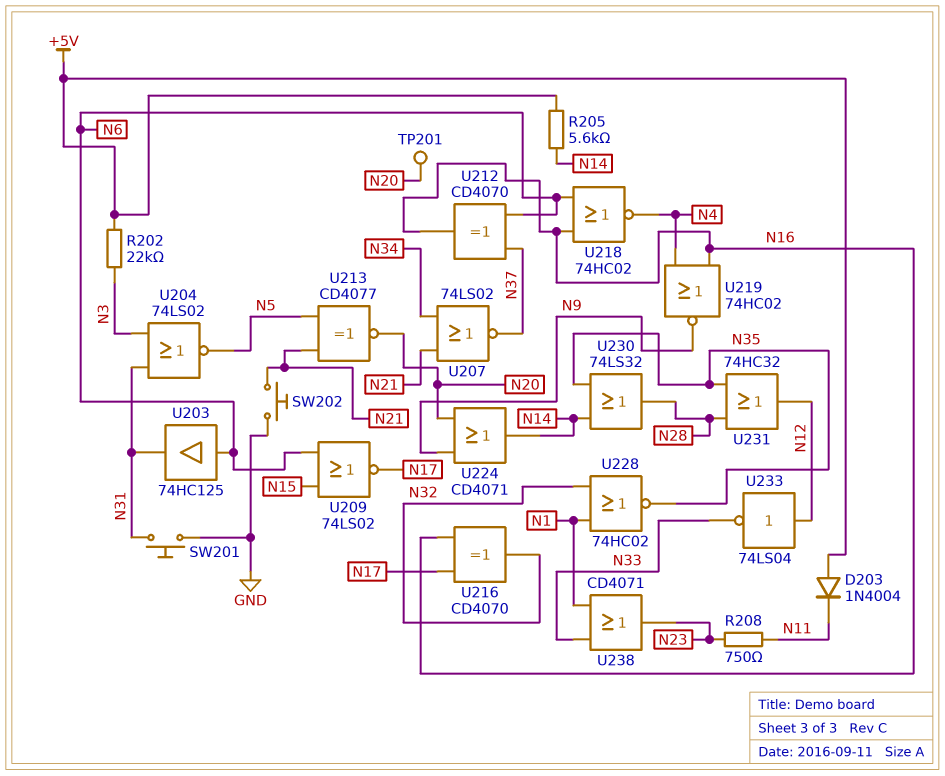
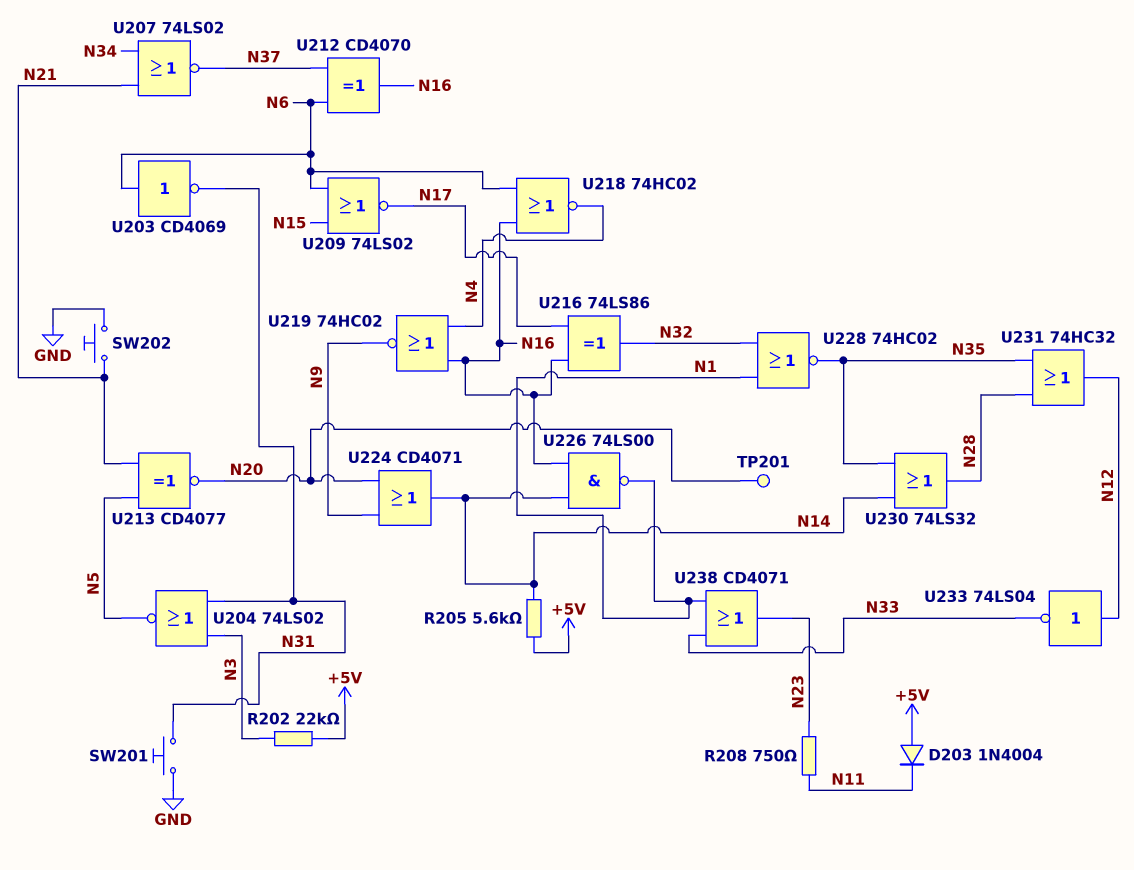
U203: buffer 74HC125 (in N6, out N31) -> NOT CD4069 (in N6, out N31)
U216: XOR CD4070 (in N16, in N17, out N32) -> XOR 74LS86 (in N16, in N17, out N32)
U226: none -> NAND 74LS00 (in N14, in N16, out N1)

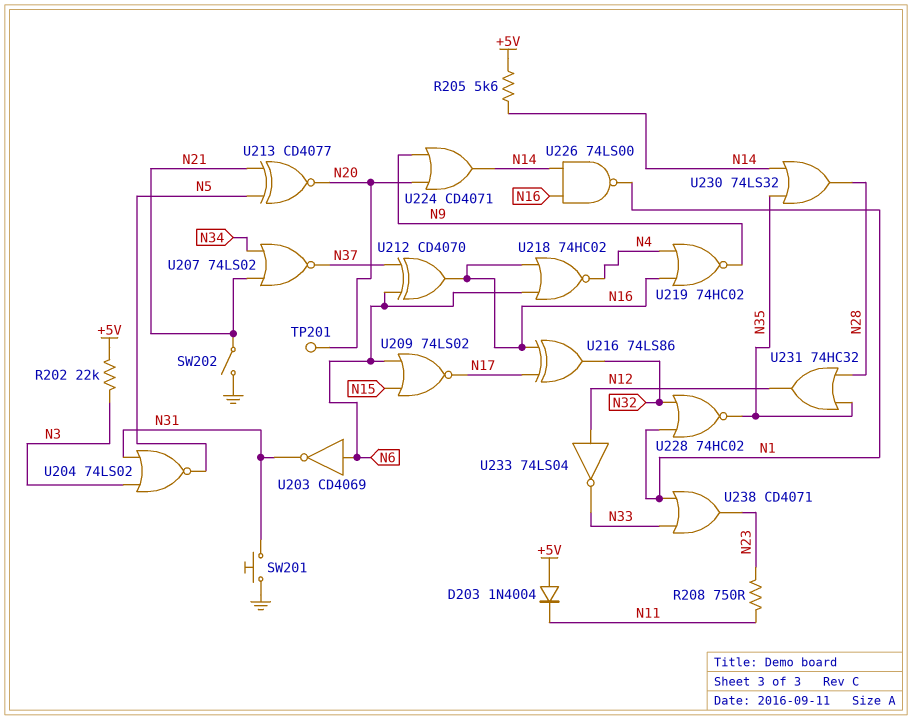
SW202: button (GND, N21) -> switch (GND, N21)

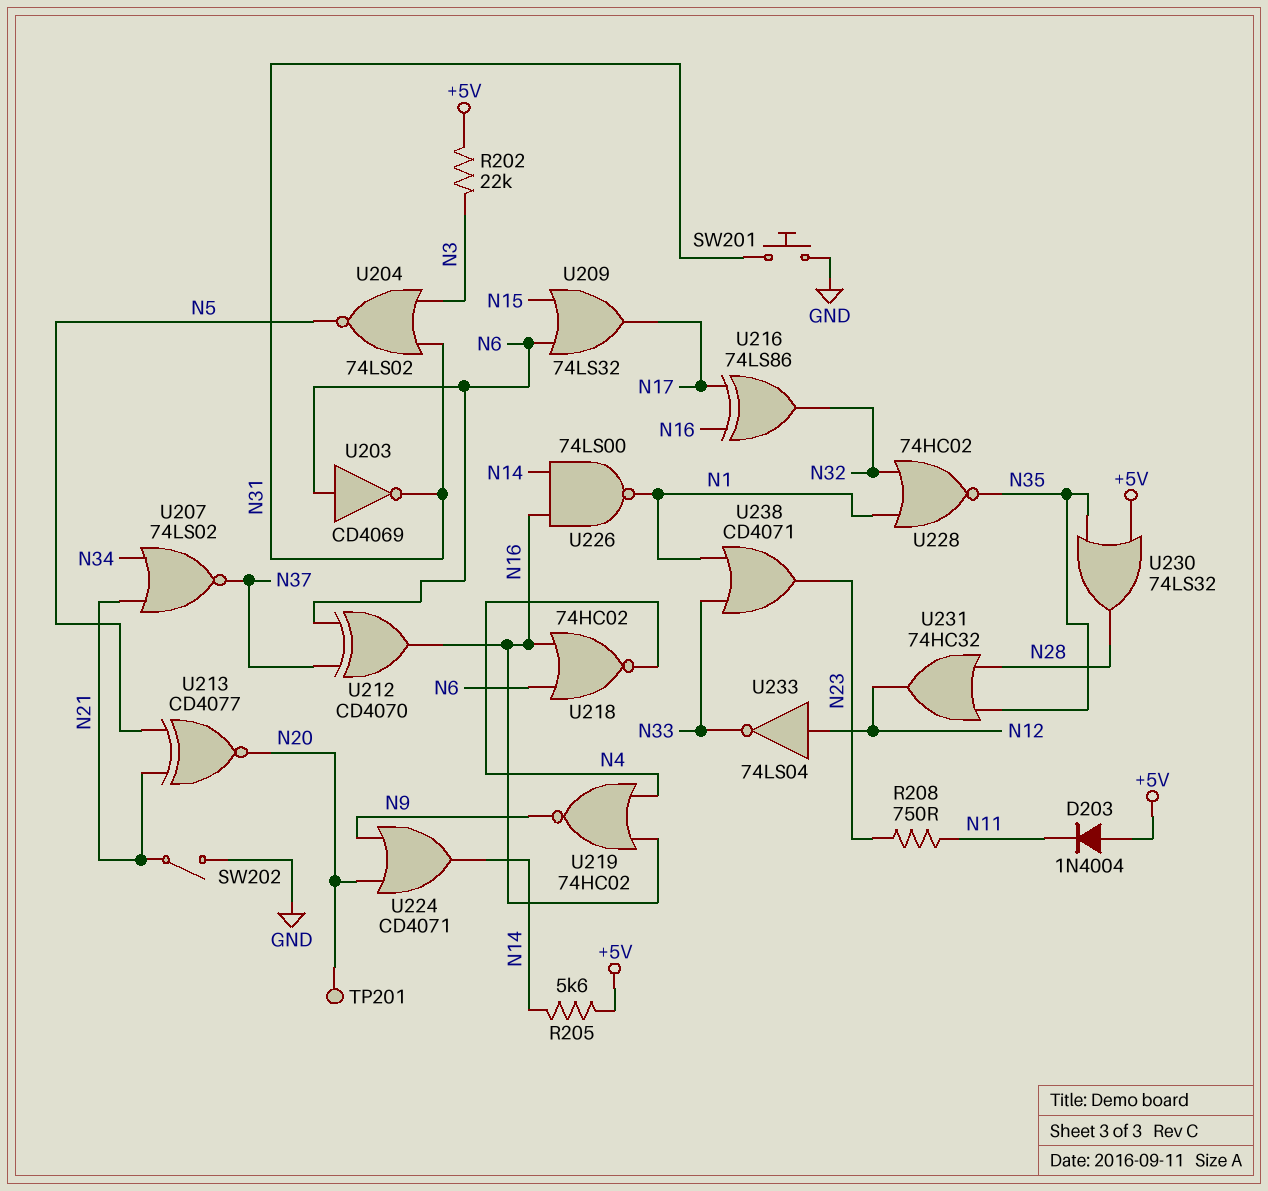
U209: NOR 74LS02 (in N6, in N15, out N17) -> OR 74LS32 (in N6, in N15, out N17)
U230: OR 74LS32 (in N14, in N35, out N28) -> OR 74LS32 (in +5V, in N35, out N28)

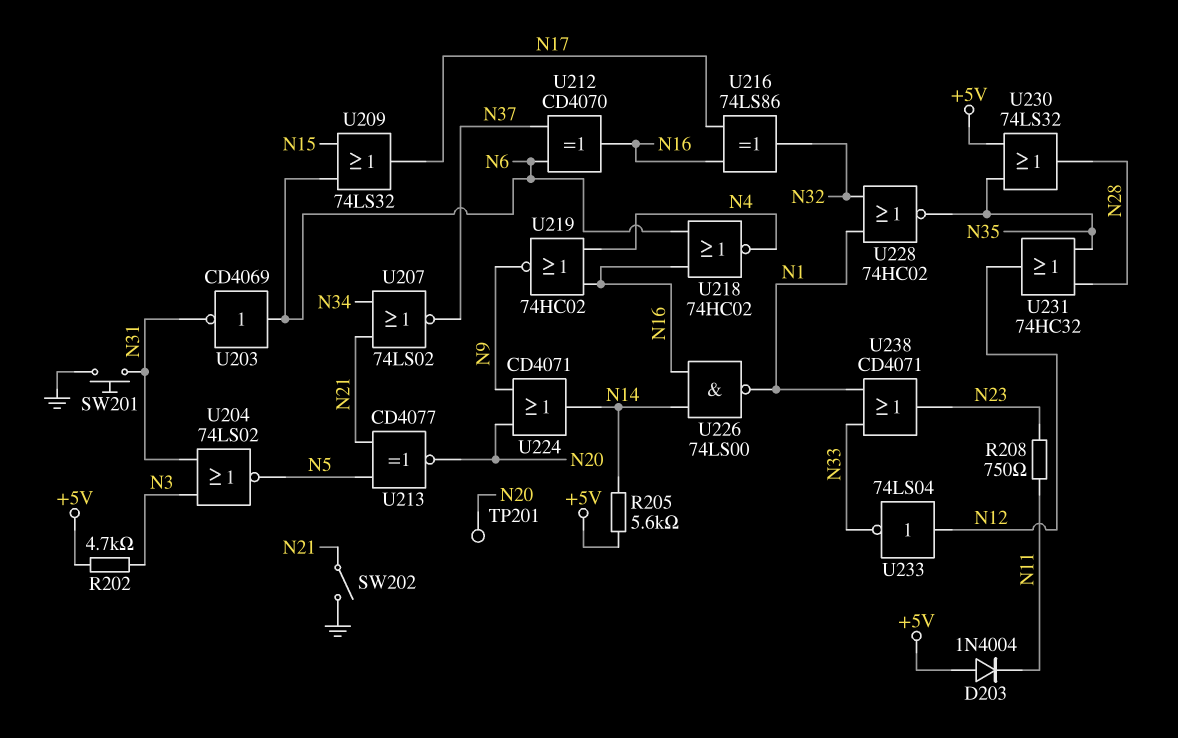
R202: 22k (+5V, N3) -> 4.7k (+5V, N3)

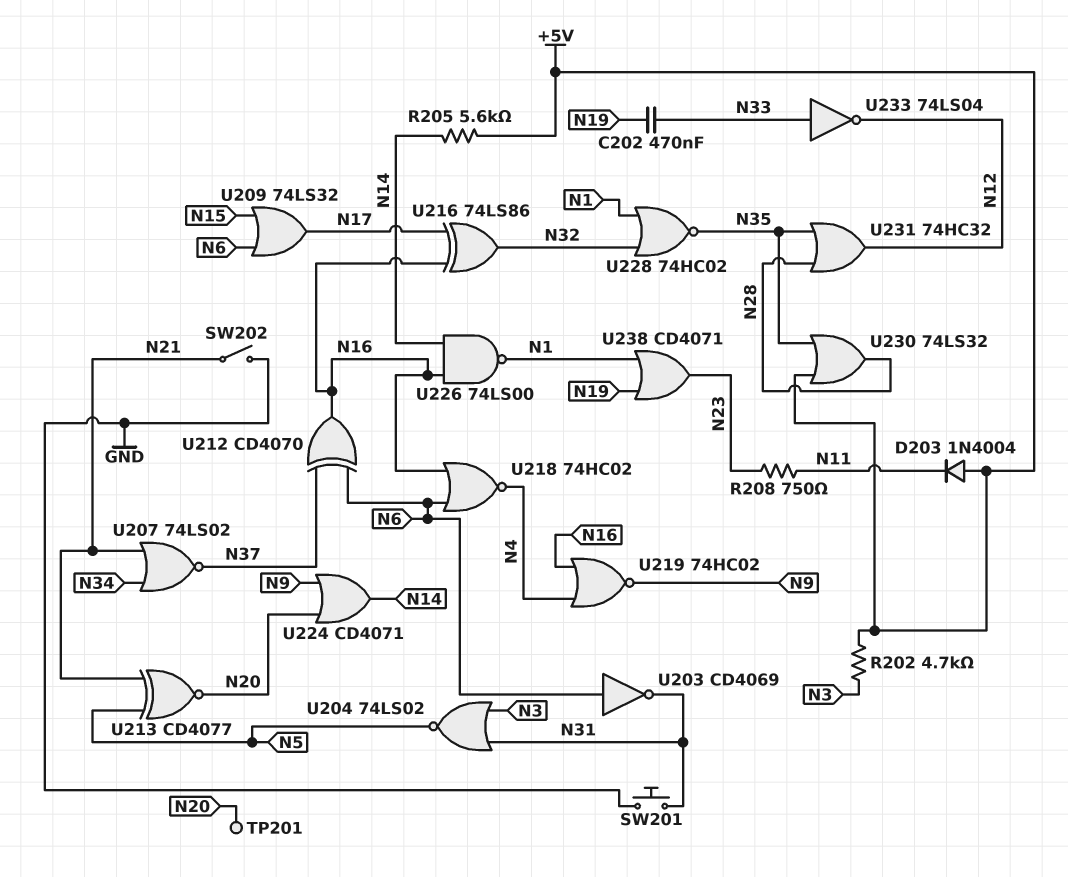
C202: none -> 470nF (N19, N33)
U233: NOT 74LS04 (in N12, out N33) -> NOT 74LS04 (in N33, out N12)
U238: OR CD4071 (in N1, in N33, out N23) -> OR CD4071 (in N1, in N19, out N23)

